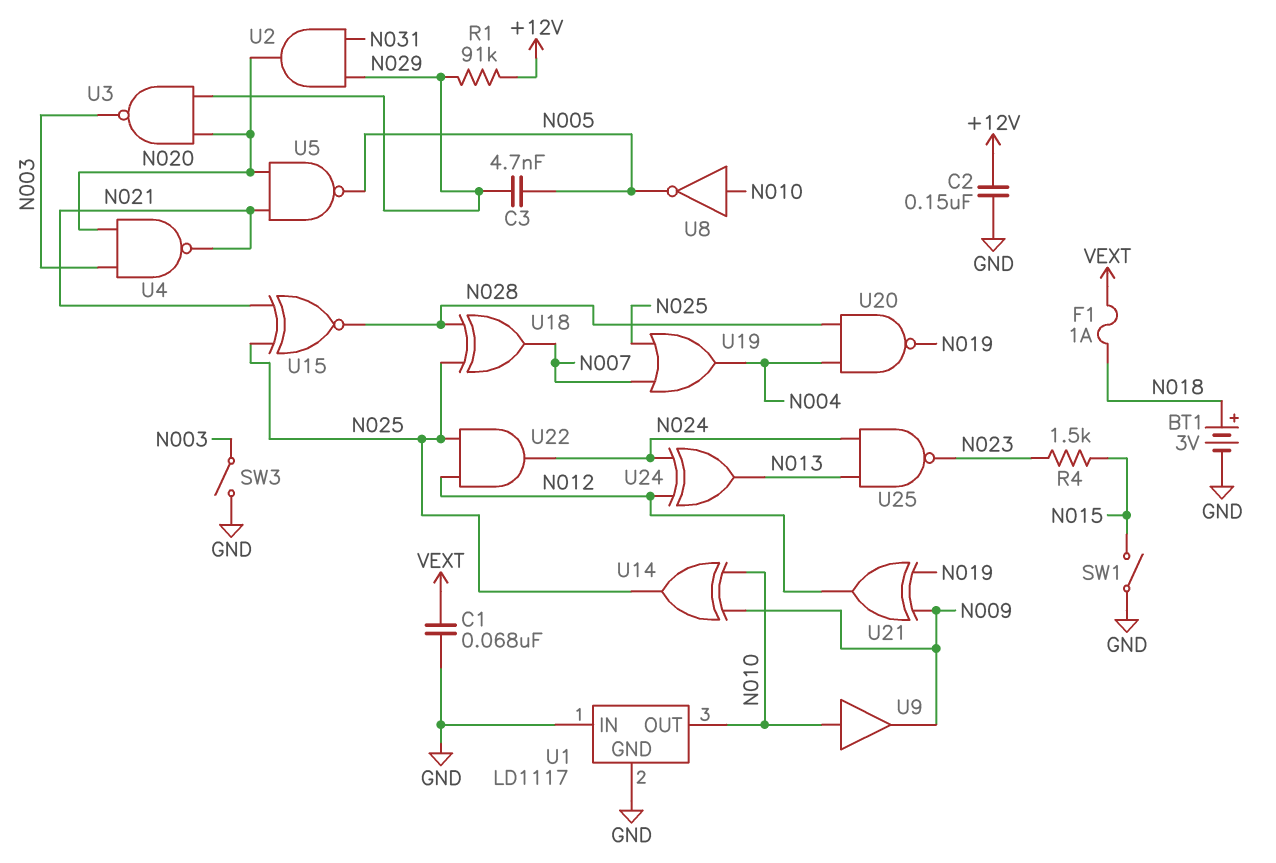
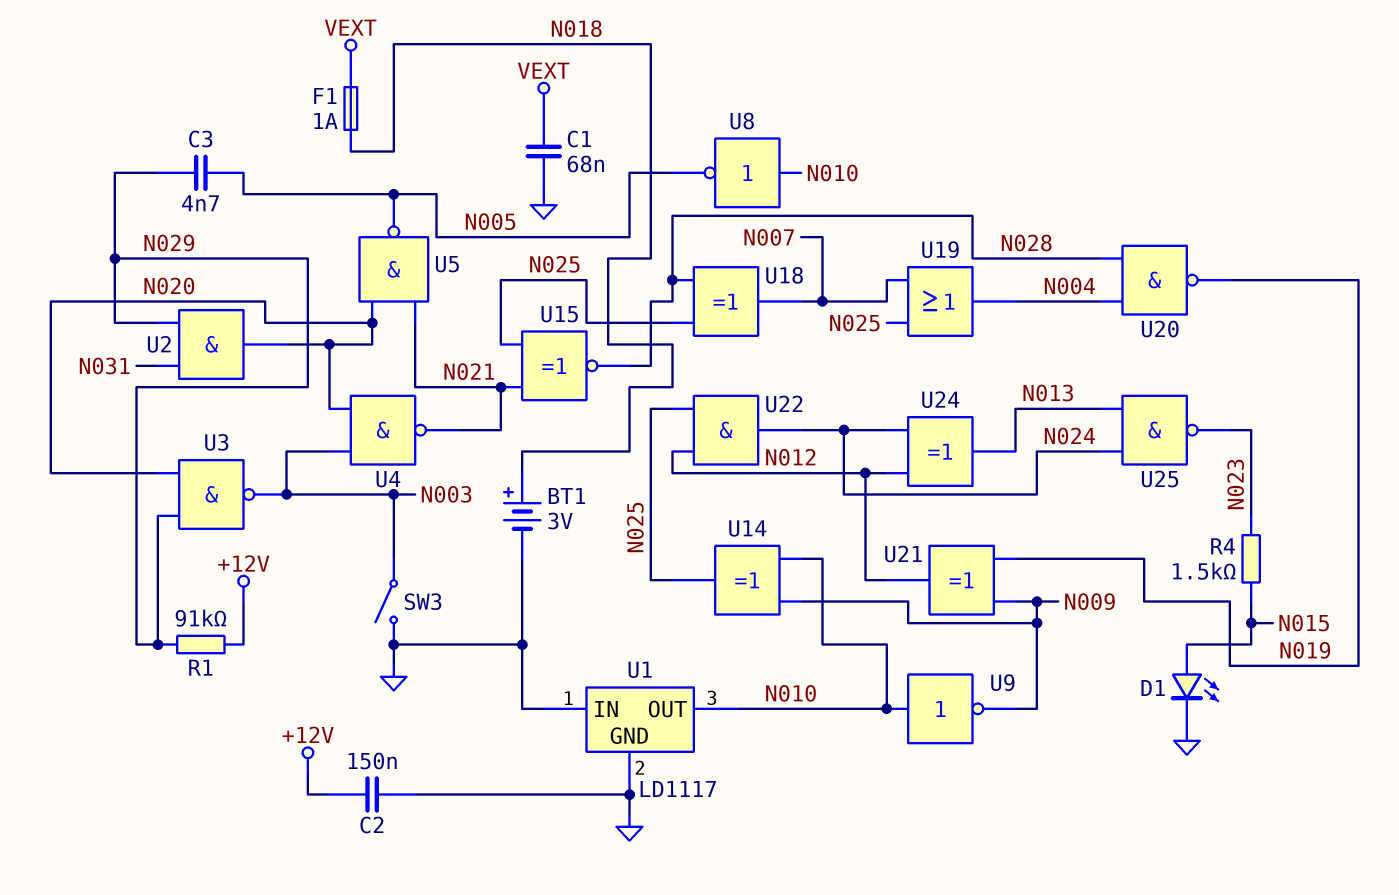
D1: none -> LED (A N015, K GND)
SW1: switch (GND, N015) -> none
U9: buffer (in N010, out N009) -> NOT (in N010, out N009)

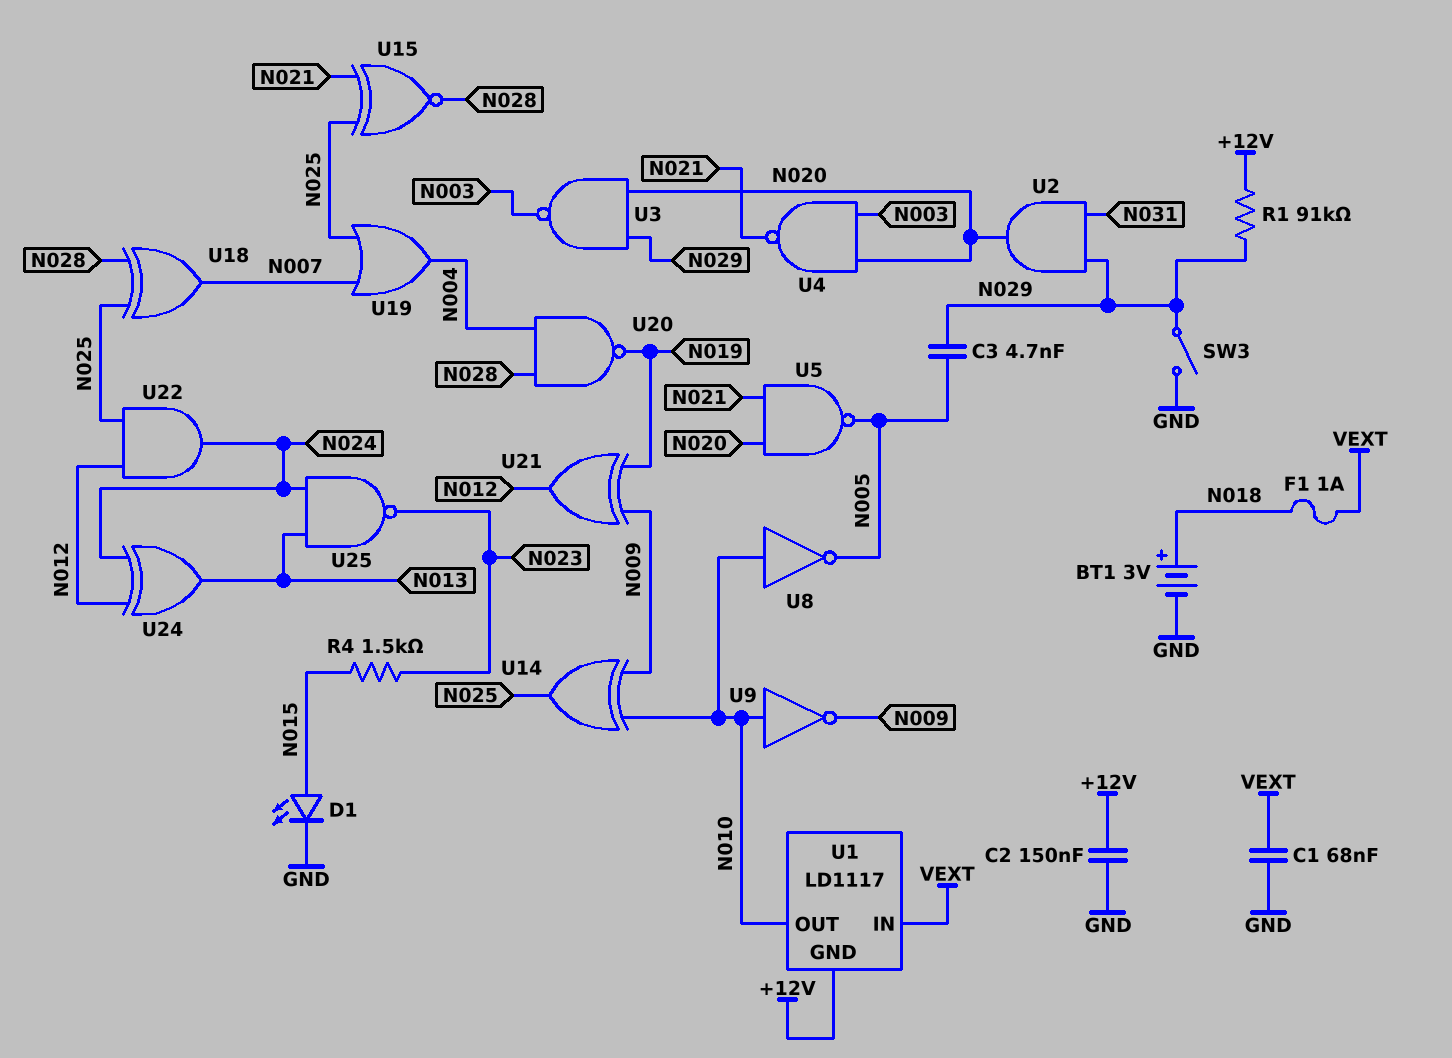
SW3: switch (GND, N003) -> switch (GND, N029)
U1 pin GND: GND -> +12V
U1 pin IN: GND -> VEXT

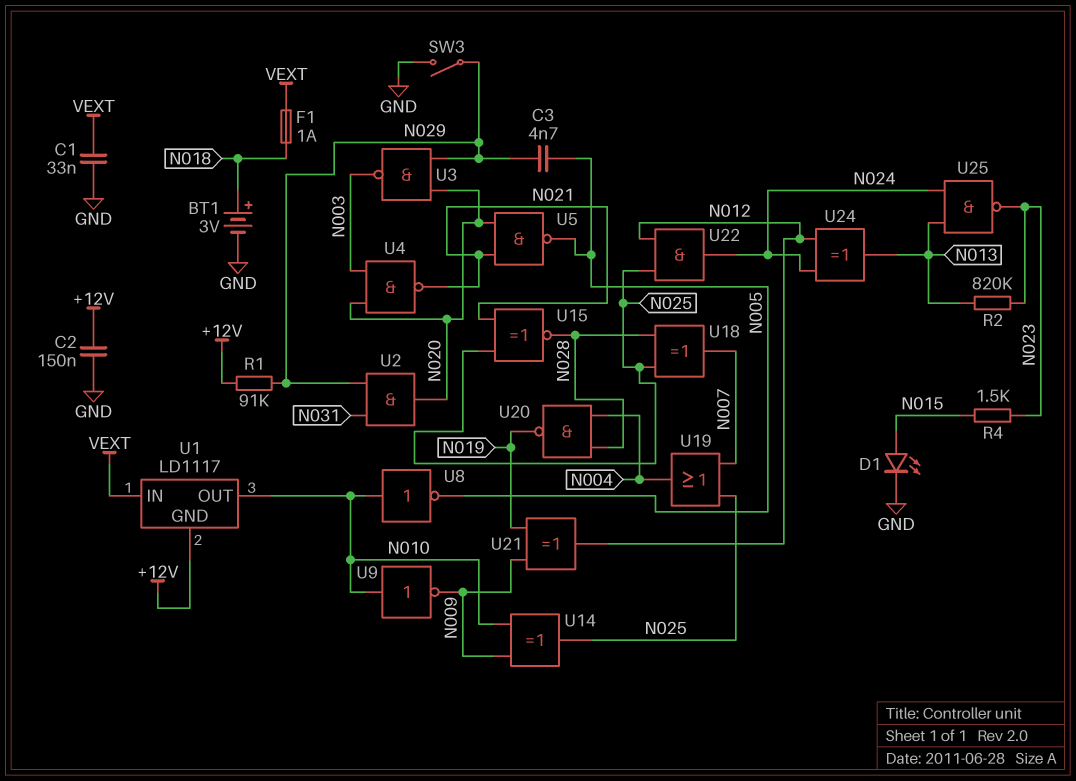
C1: 68nF (GND, VEXT) -> 33nF (GND, VEXT)
R2: none -> 820k (N013, N023)

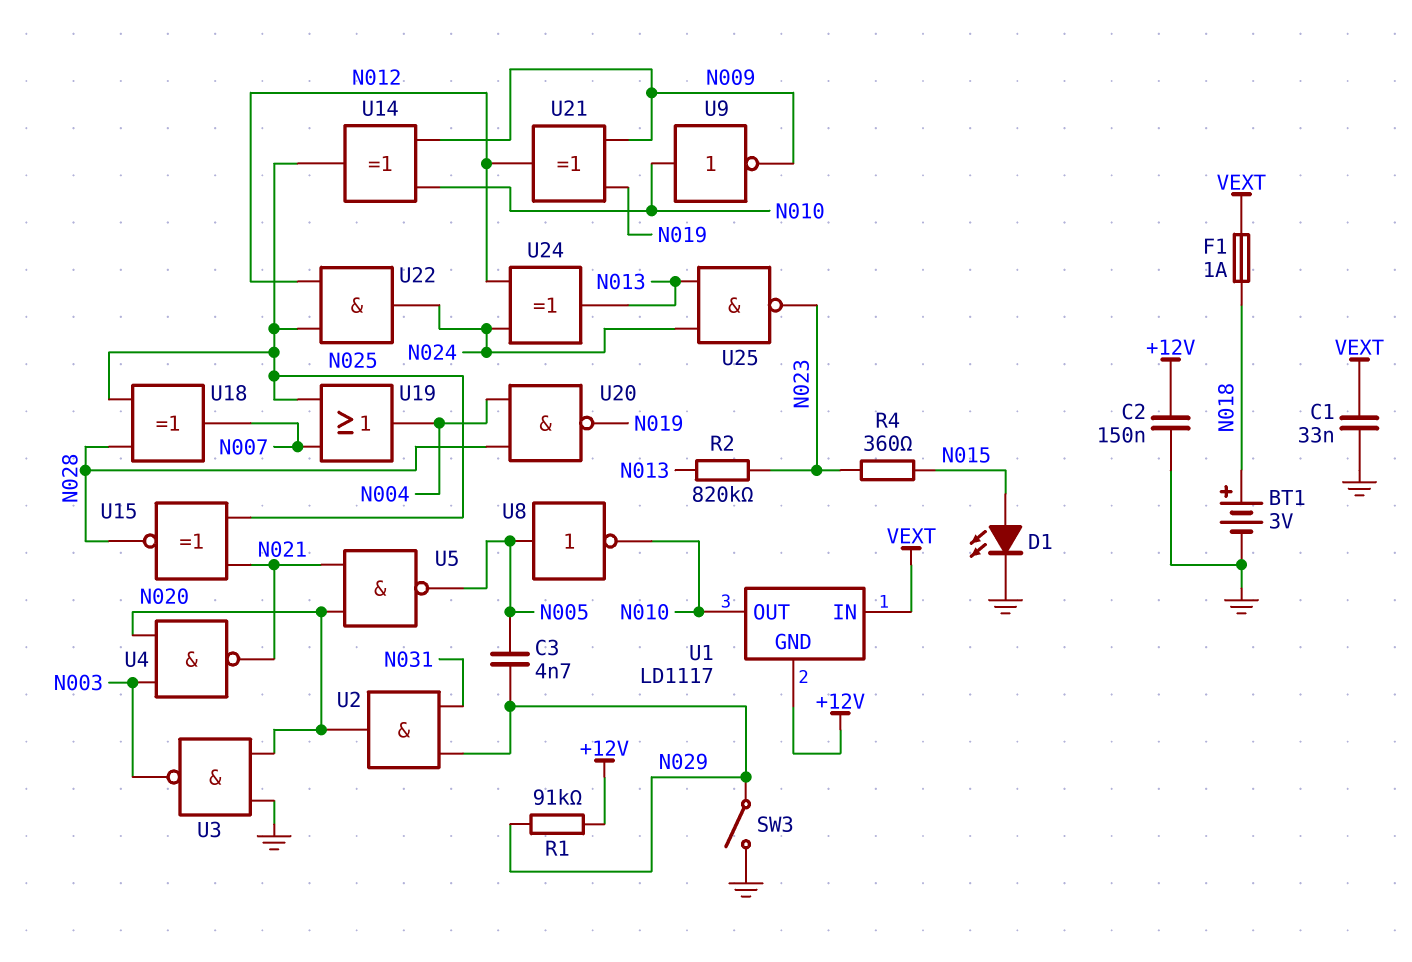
R4: 1.5k (N015, N023) -> 360 (N015, N023)
U3: NAND (in N020, in N029, out N003) -> NAND (in GND, in N020, out N003)
U8: NOT (in N010, out N005) -> NOT (in N005, out N010)

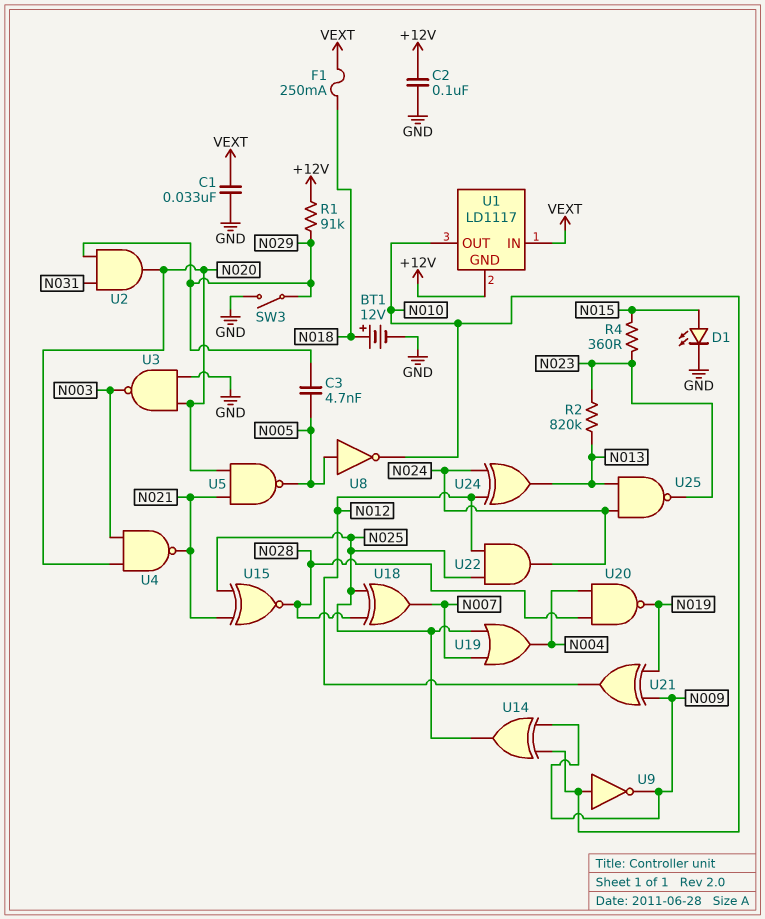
BT1: 3V (plus N018, minus GND) -> 12V (plus N018, minus GND)
C2: 150nF (+12V, GND) -> 100nF (+12V, GND)
F1: 1A (N018, VEXT) -> 250mA (N018, VEXT)

